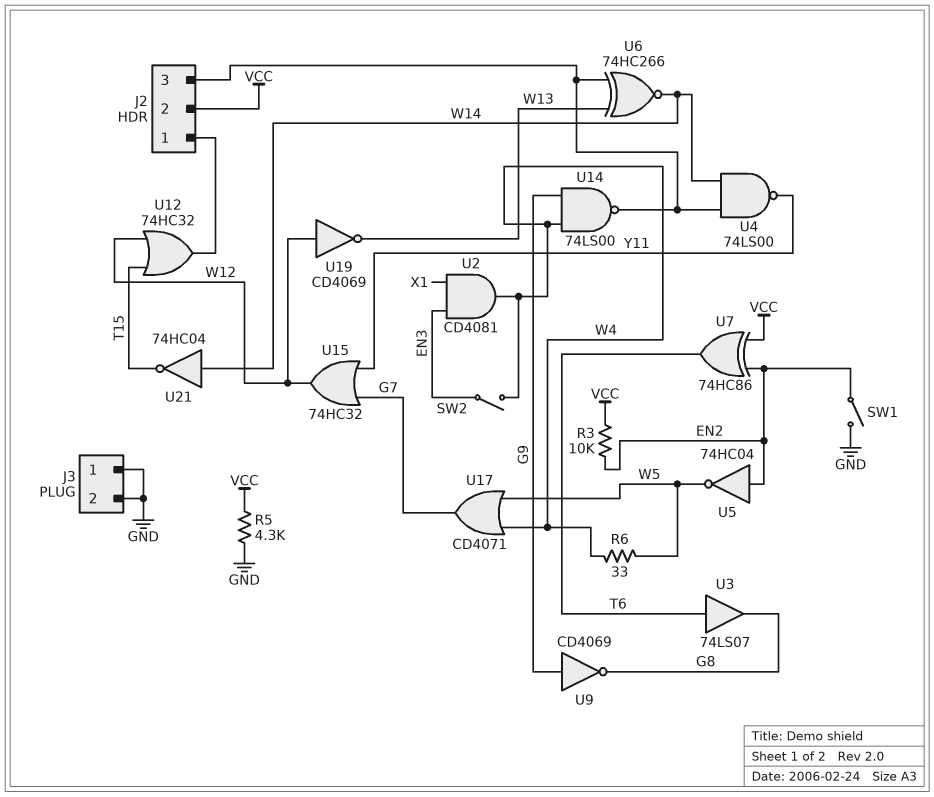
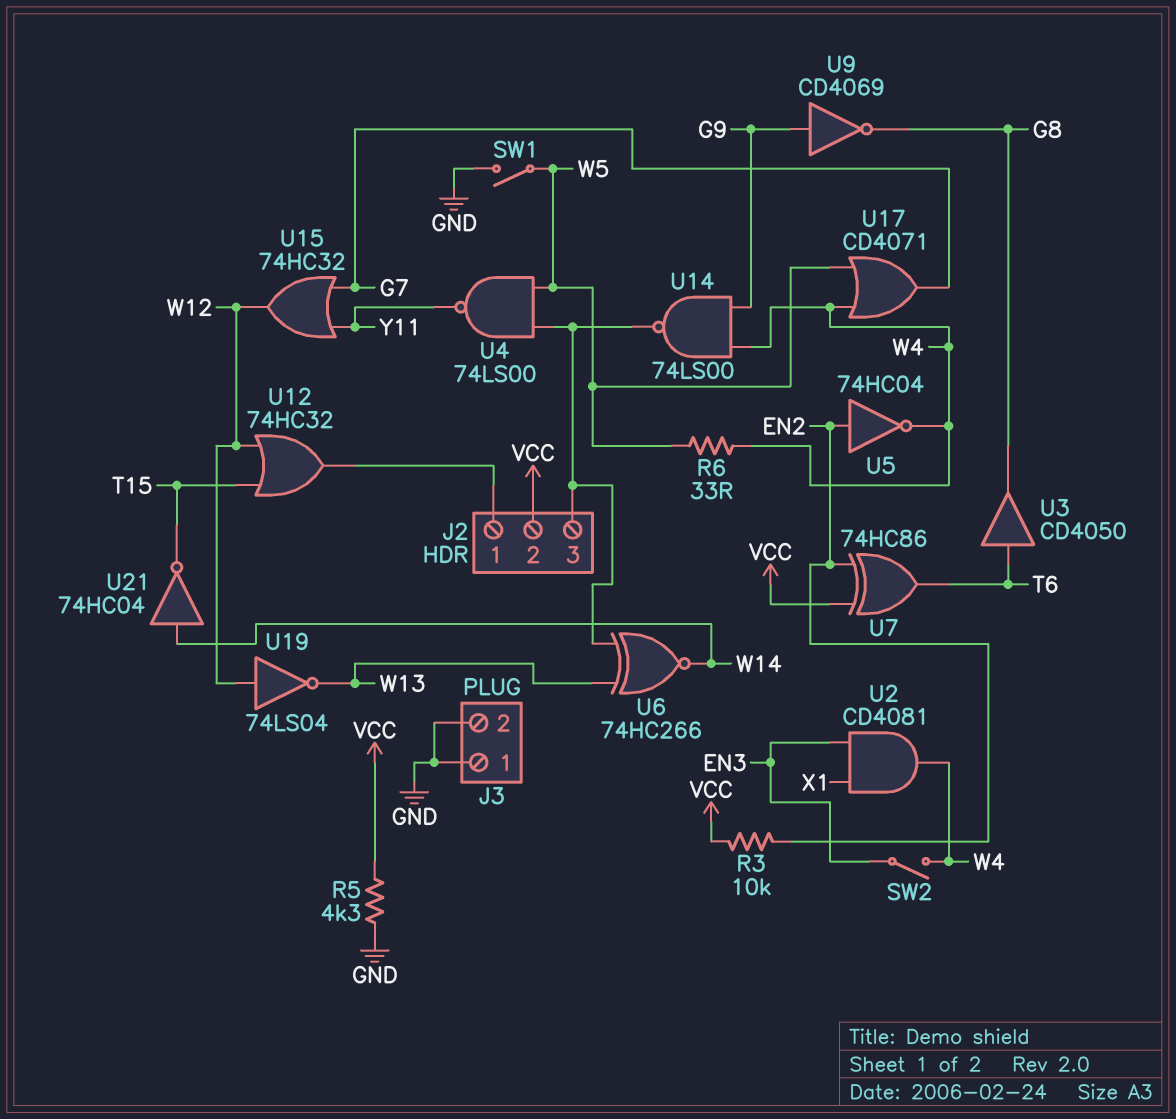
SW1: switch (EN2, GND) -> switch (GND, W5)
U3: buffer 74LS07 (in T6, out G8) -> buffer CD4050 (in T6, out G8)
U4: NAND 74LS00 (in J2/3, in W14, out Y11) -> NAND 74LS00 (in J2/3, in W5, out Y11)
U5: NOT 74HC04 (in EN2, out W5) -> NOT 74HC04 (in EN2, out W4)
U19: NOT CD4069 (in W12, out W13) -> NOT 74LS04 (in W12, out W13)

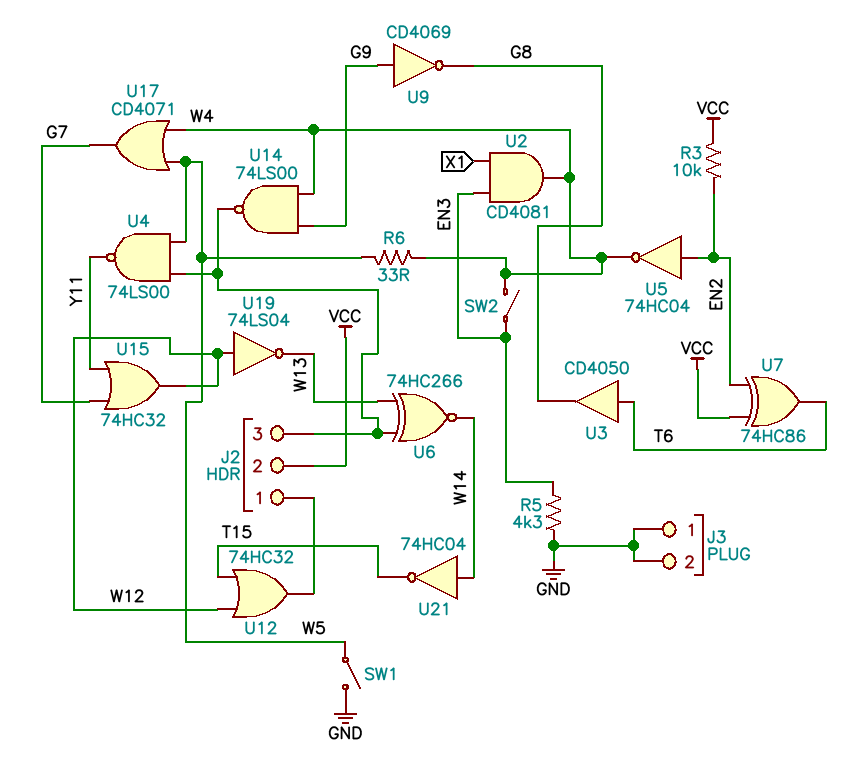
R5: 4.3k (GND, VCC) -> 4.3k (EN3, GND)

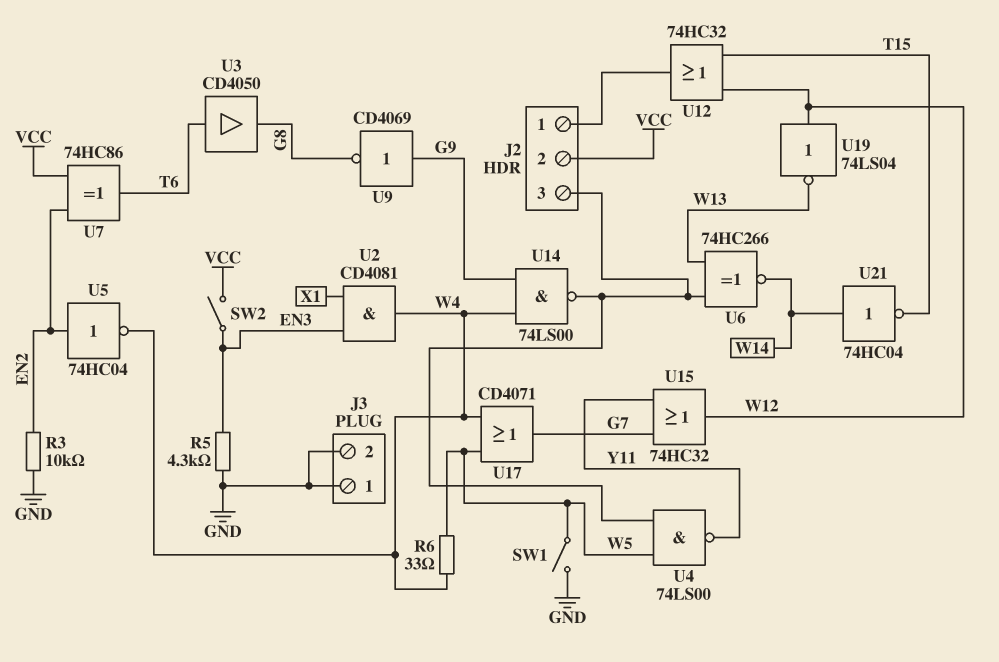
R3: 10k (EN2, VCC) -> 10k (EN2, GND)
SW2: switch (EN3, W4) -> switch (EN3, VCC)

